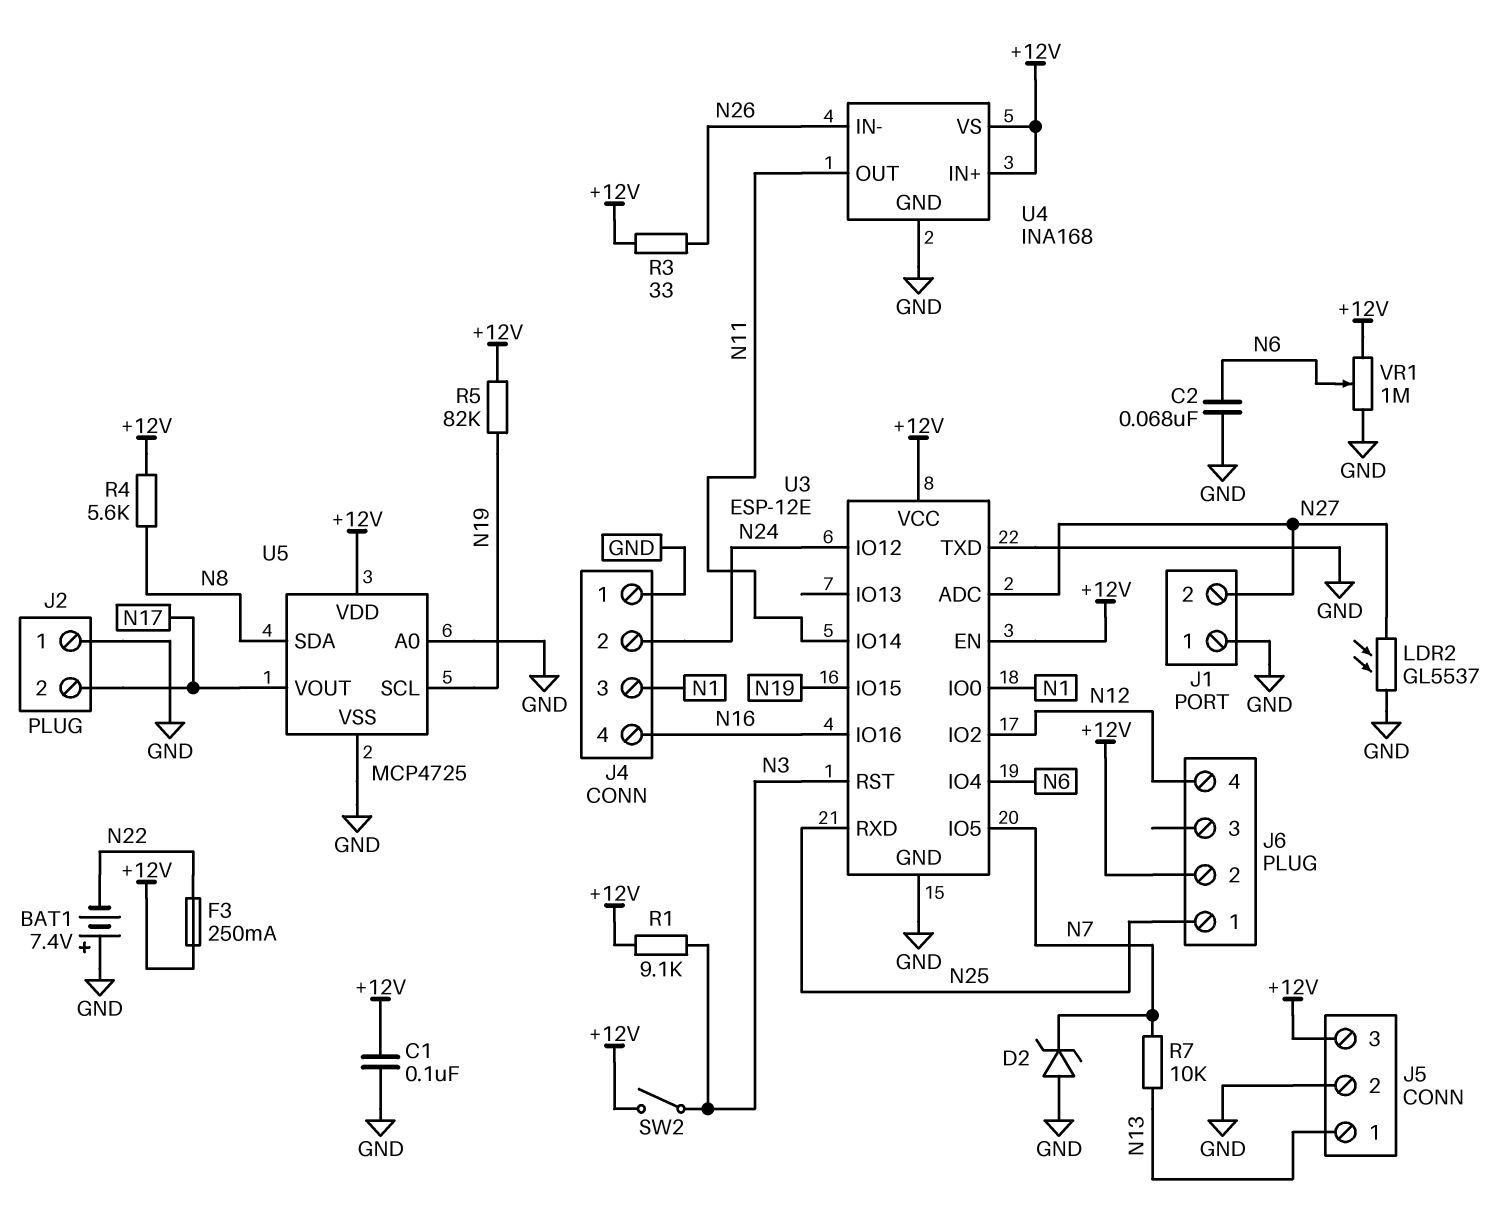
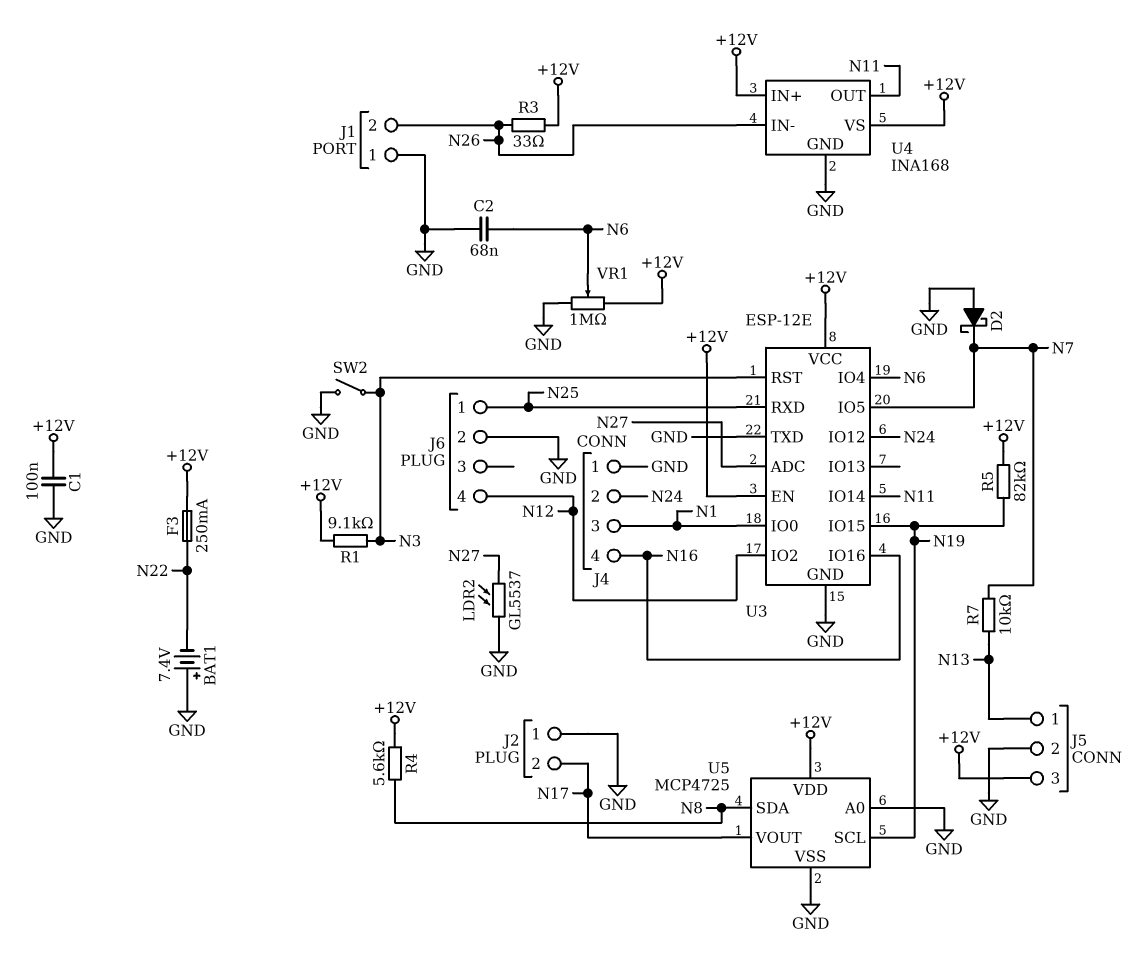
D2: zener (A GND, K N7) -> schottky (A GND, K N7)
J1 pin 2: N27 -> N26
J6 pin 2: +12V -> GND
SW2: switch (+12V, N3) -> switch (GND, N3)

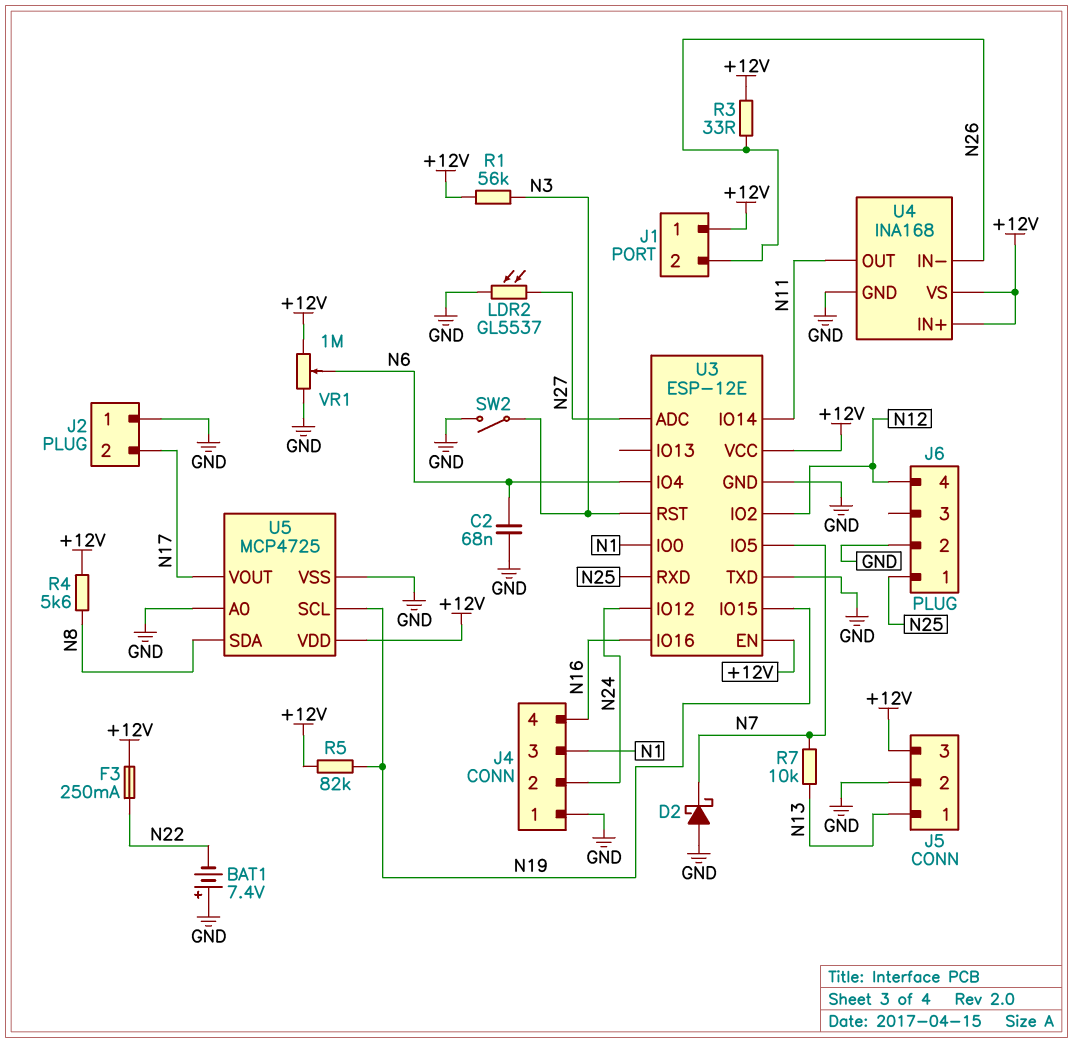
C1: 100nF (+12V, GND) -> none
J1 pin 1: GND -> +12V
R1: 9.1k (+12V, N3) -> 56k (+12V, N3)

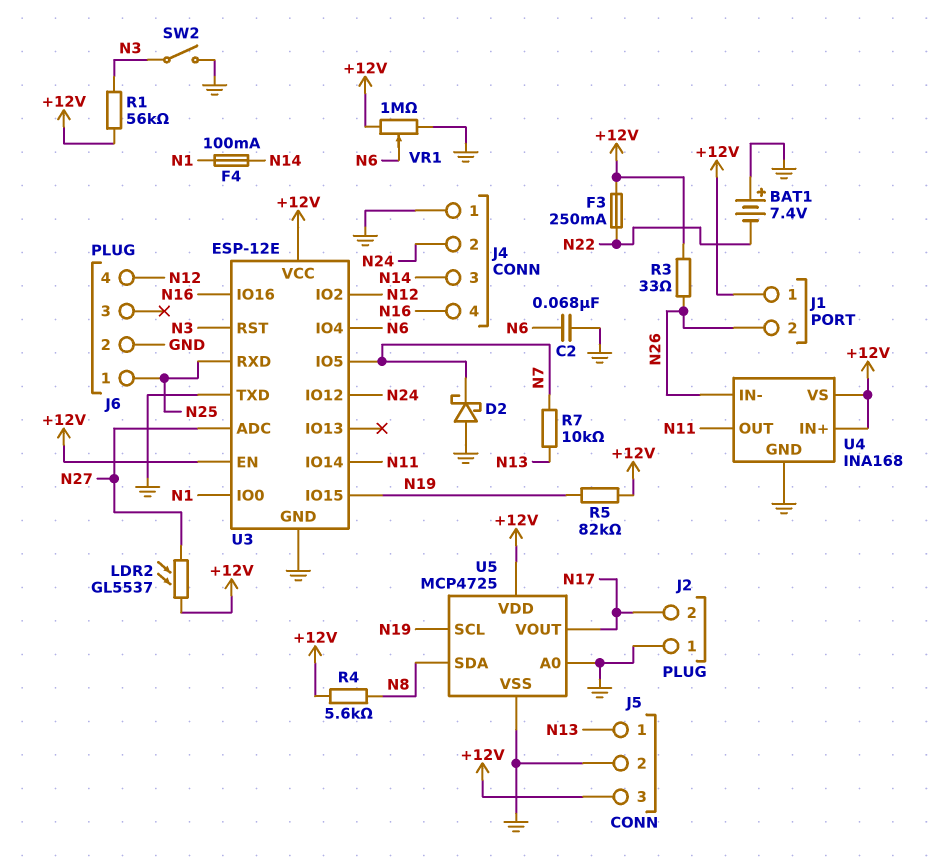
F4: none -> 100mA (N1, N14)
J4 pin 3: N1 -> N14
LDR2: GL5537 (GND, N27) -> GL5537 (+12V, N27)

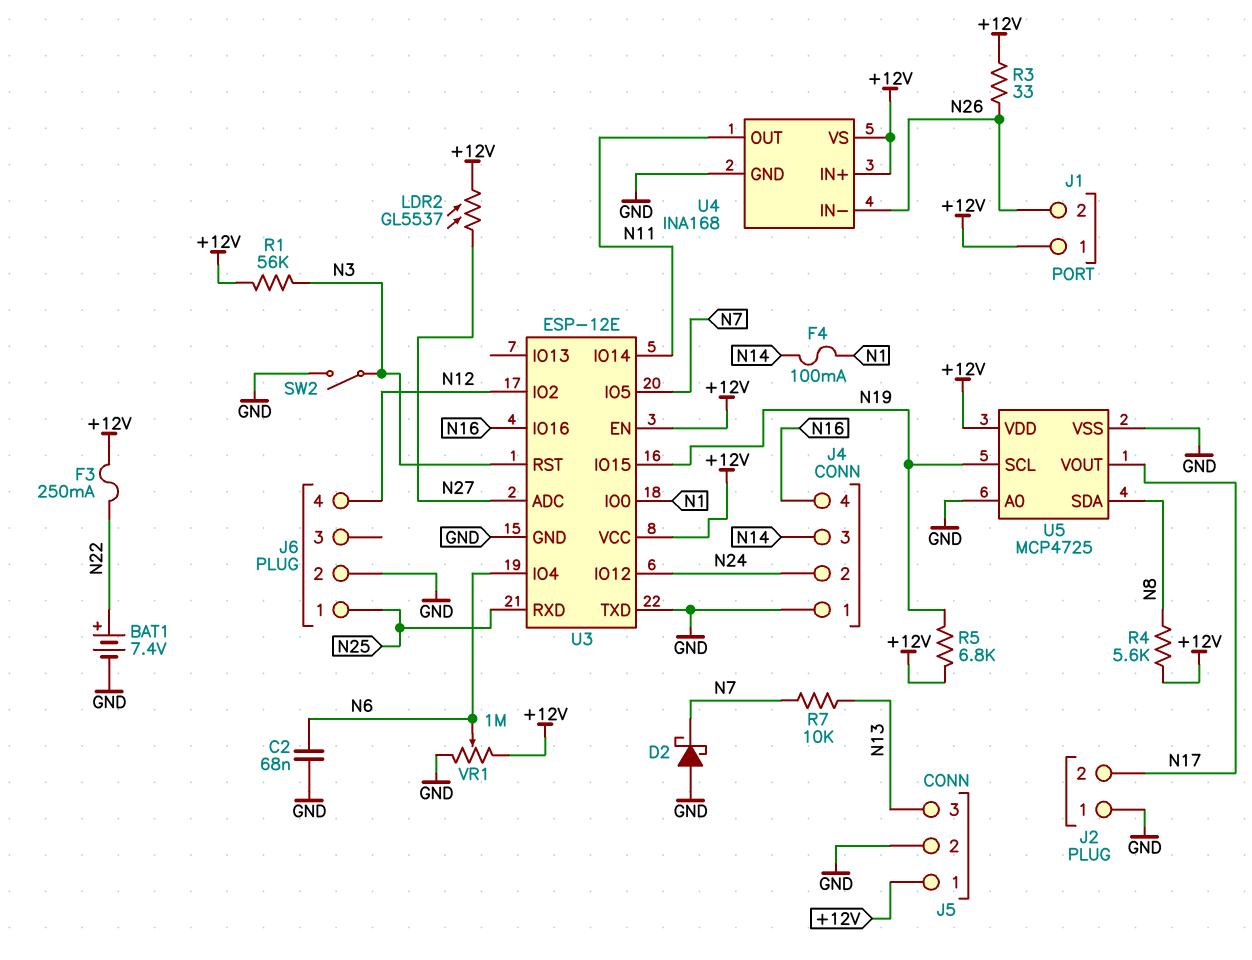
BAT1: 7.4V (plus GND, minus N22) -> 7.4V (plus N22, minus GND)
J5 pin 1: N13 -> +12V
J5 pin 3: +12V -> N13
R5: 82k (+12V, N19) -> 6.8k (+12V, N19)

